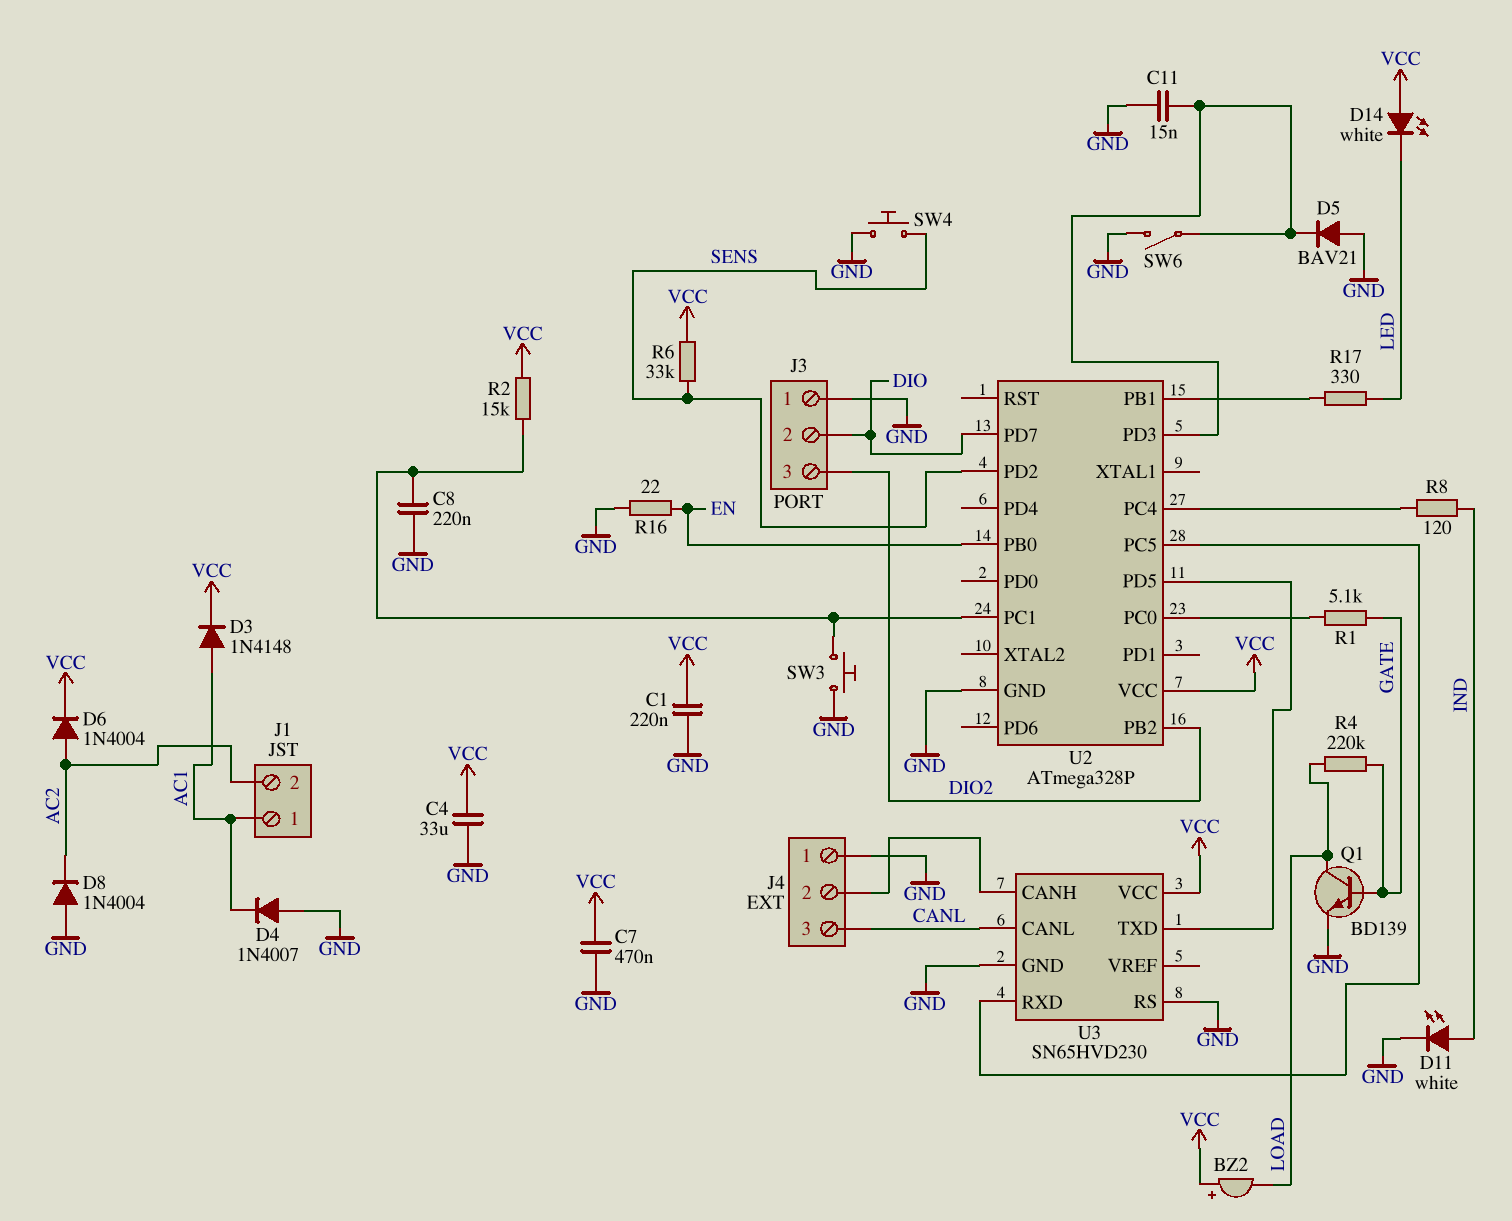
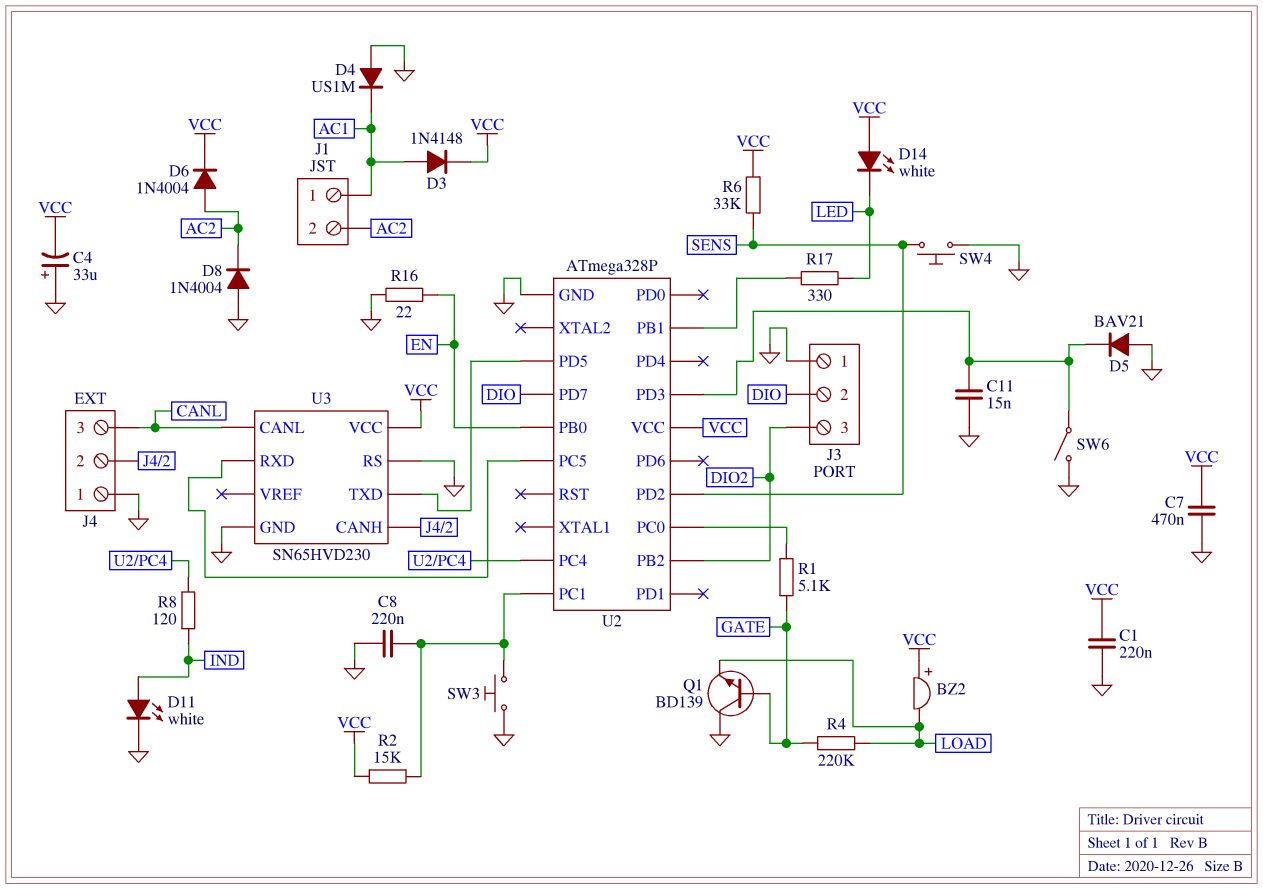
C4: 33uF (GND, VCC) -> 33uF (plus GND, minus VCC)
D4: diode 1N4007 (A GND, K AC1) -> diode US1M (A GND, K AC1)
Q1: NPN BD139 (B GATE, C LOAD, E GND) -> NPN BD139 (B GATE, C GND, E LOAD)

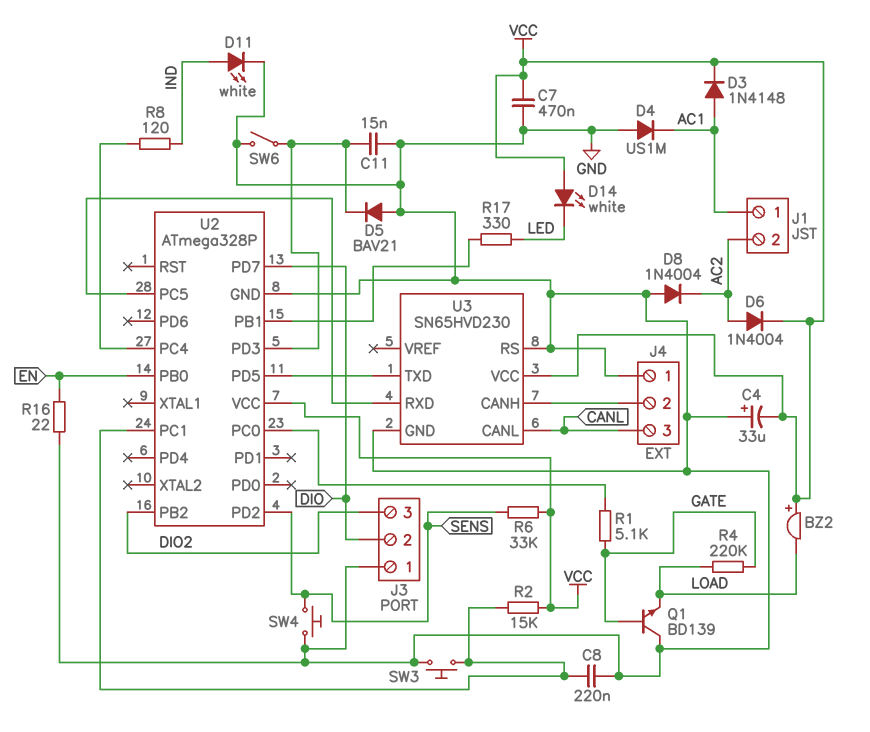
C1: 220nF (GND, VCC) -> none

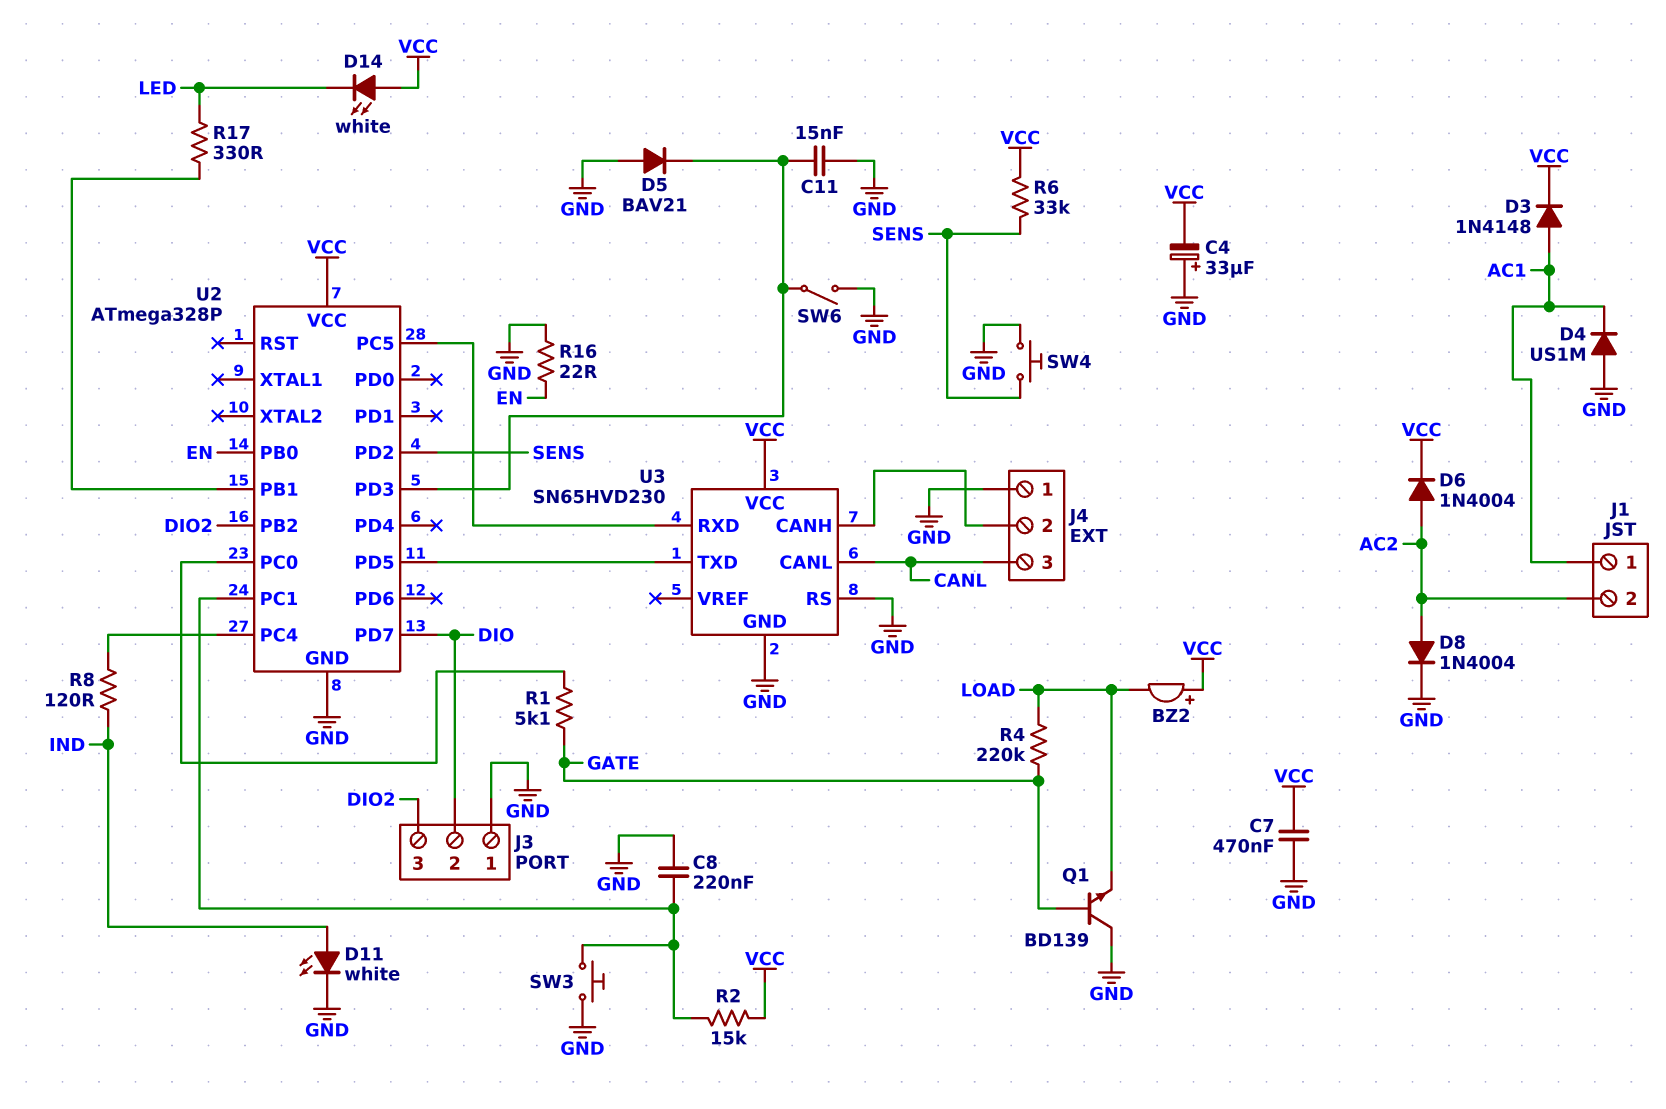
D8: diode 1N4004 (A GND, K AC2) -> diode 1N4004 (A AC2, K GND)

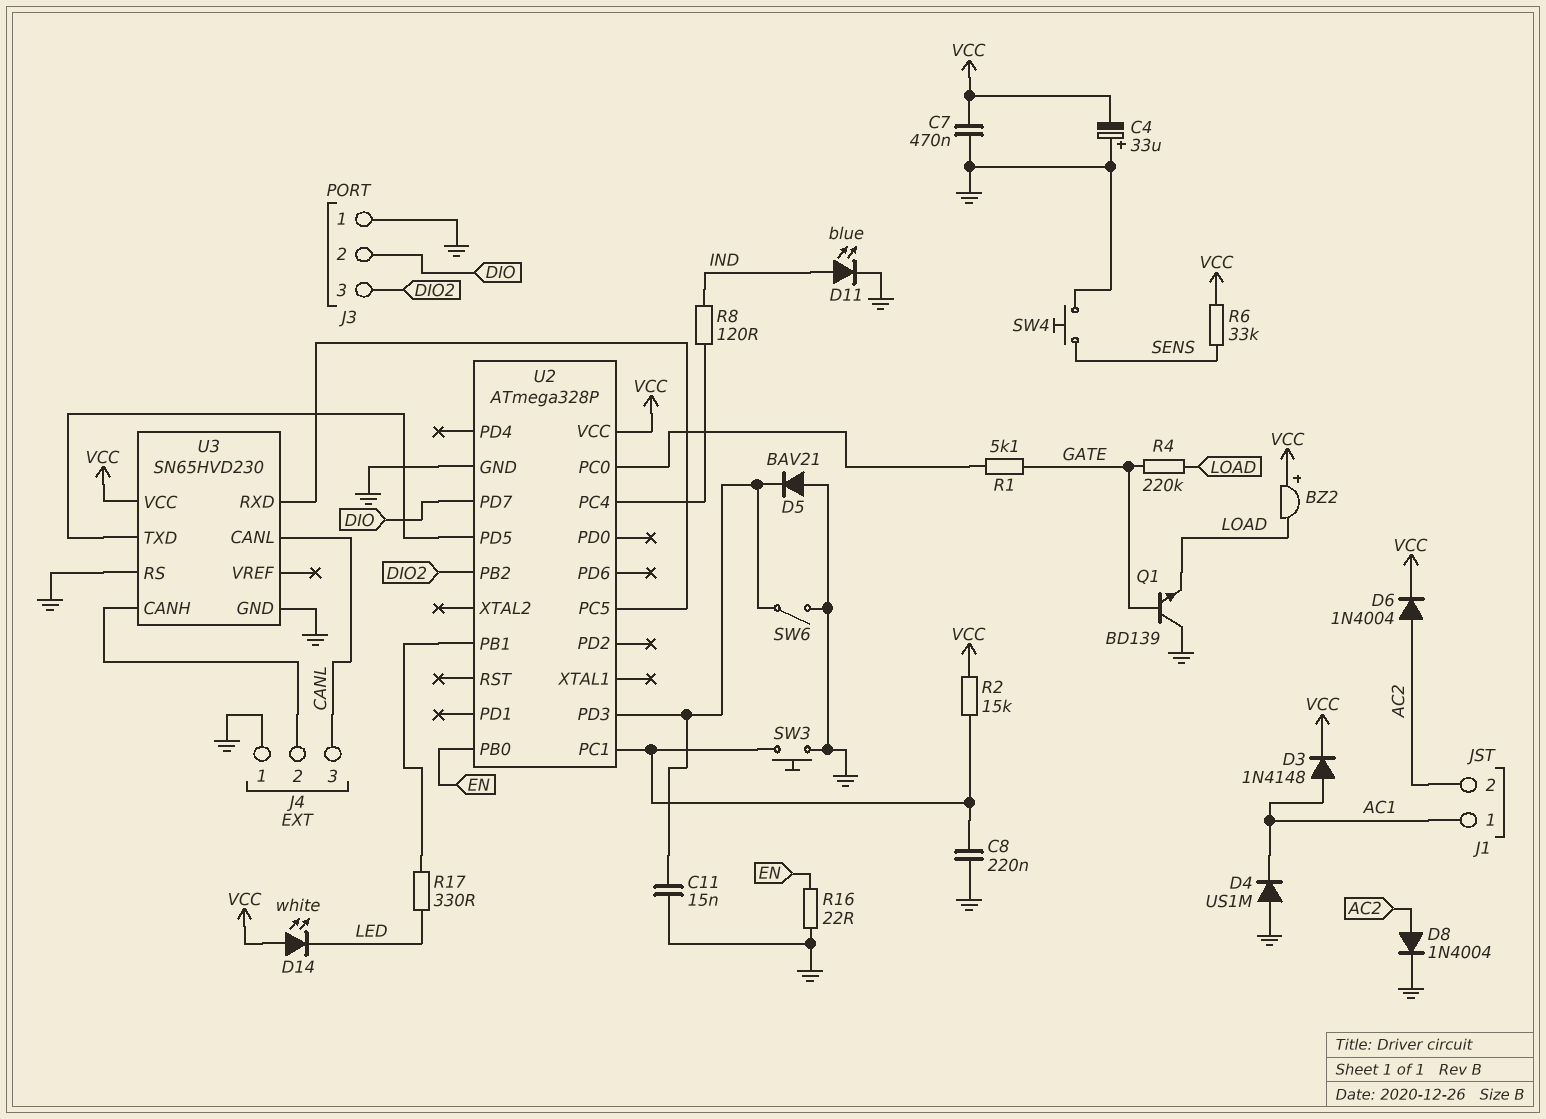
D11: LED white (A IND, K GND) -> LED blue (A IND, K GND)
U2 pin PD2: SENS -> none

